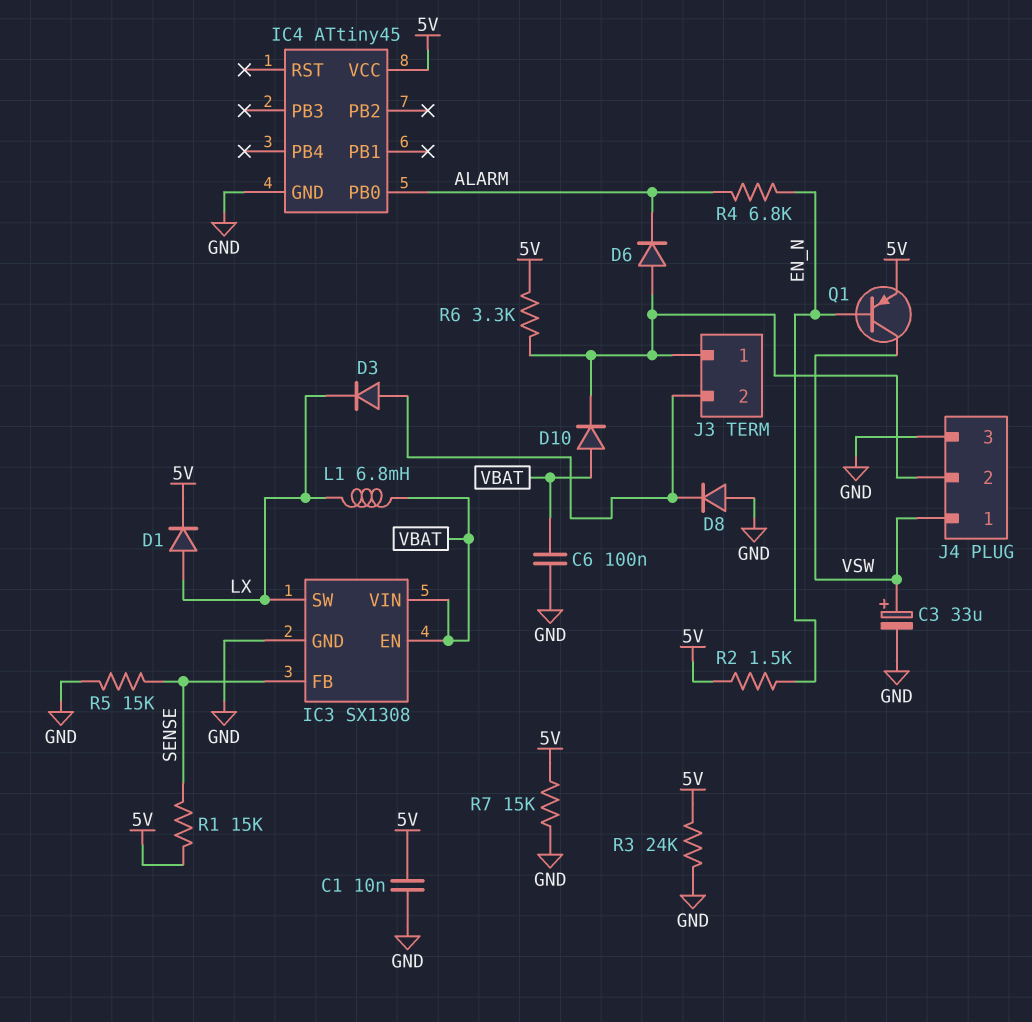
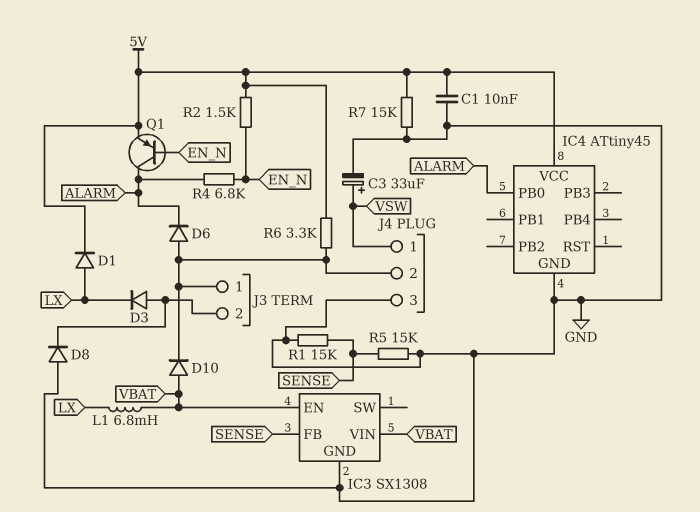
C6: 100nF (GND, VBAT) -> none
IC3 pin SW: LX -> none
Q1: PNP (B EN_N, C VSW, E 5V) -> PNP (B EN_N, C ALARM, E 5V)
R1: 15k (5V, SENSE) -> 15k (GND, SENSE)
R3: 24k (5V, GND) -> none

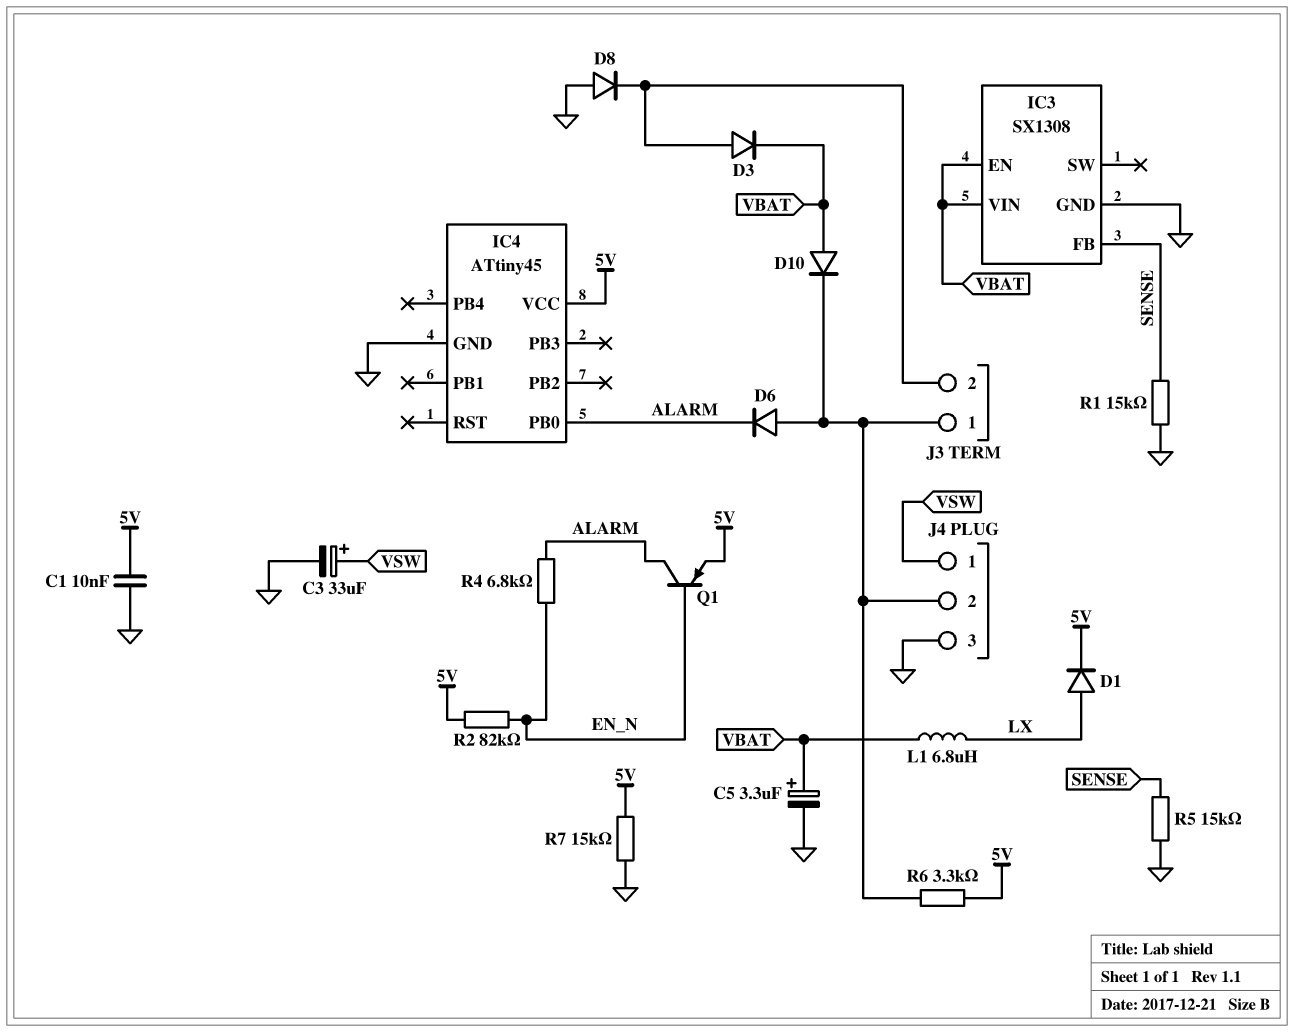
C5: none -> 3.3uF (plus VBAT, minus GND)
D3: diode (A J3/2, K LX) -> diode (A J3/2, K VBAT)
L1: 6.8mH (LX, VBAT) -> 6.8uH (LX, VBAT)
R2: 1.5k (5V, EN_N) -> 82k (5V, EN_N)

